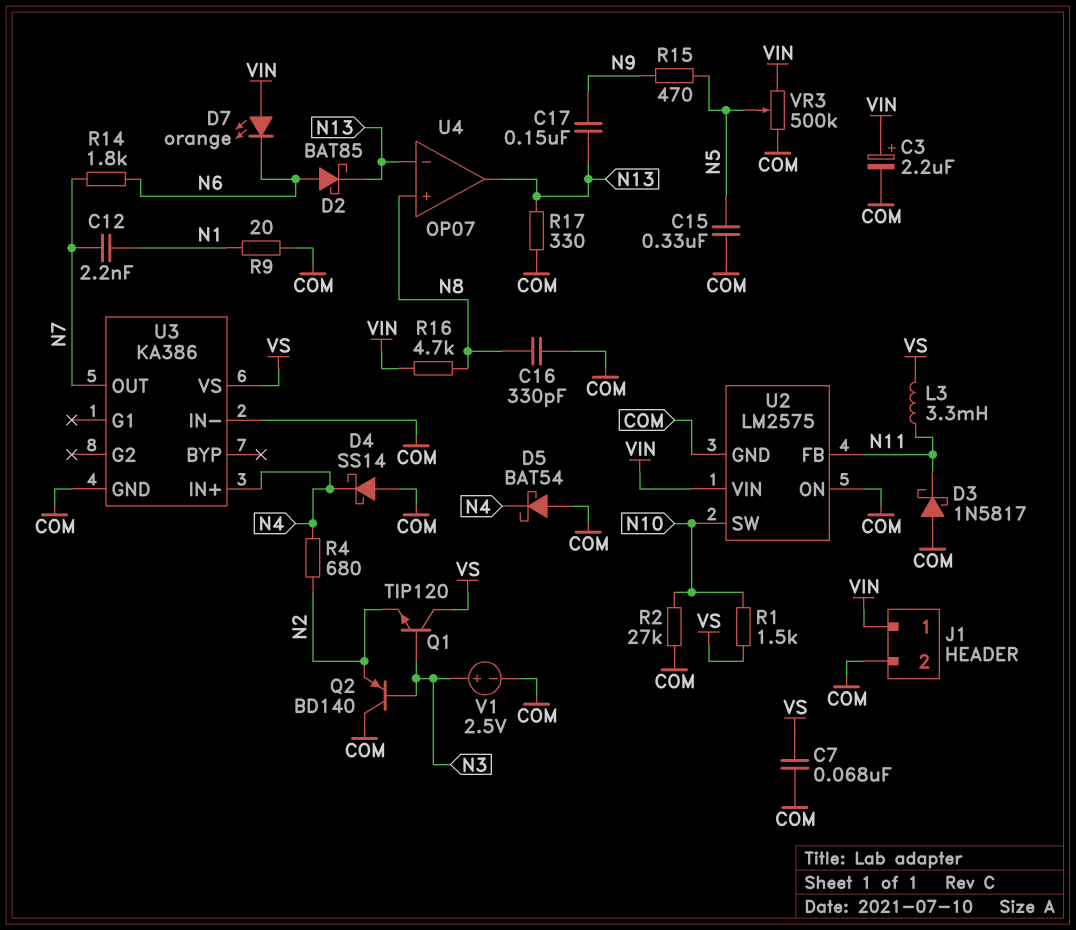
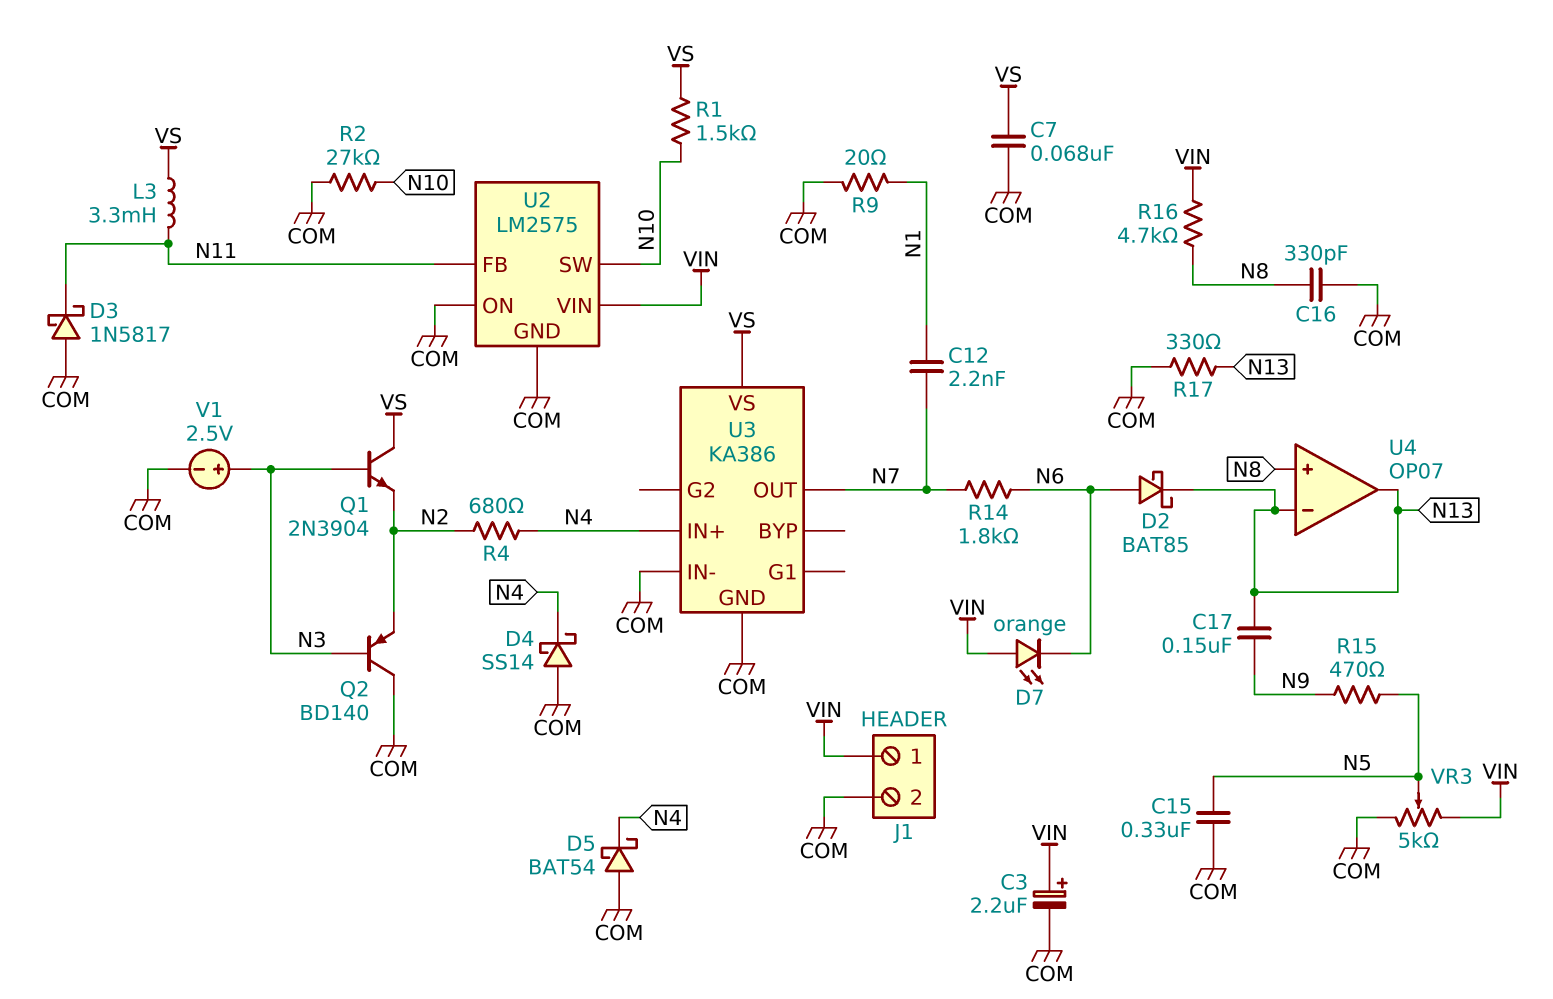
Q1: NPN TIP120 (B N3, C VS, E N2) -> NPN 2N3904 (B N3, C VS, E N2)
VR3: 500k (COM, VIN, wiper N5) -> 5k (COM, VIN, wiper N5)

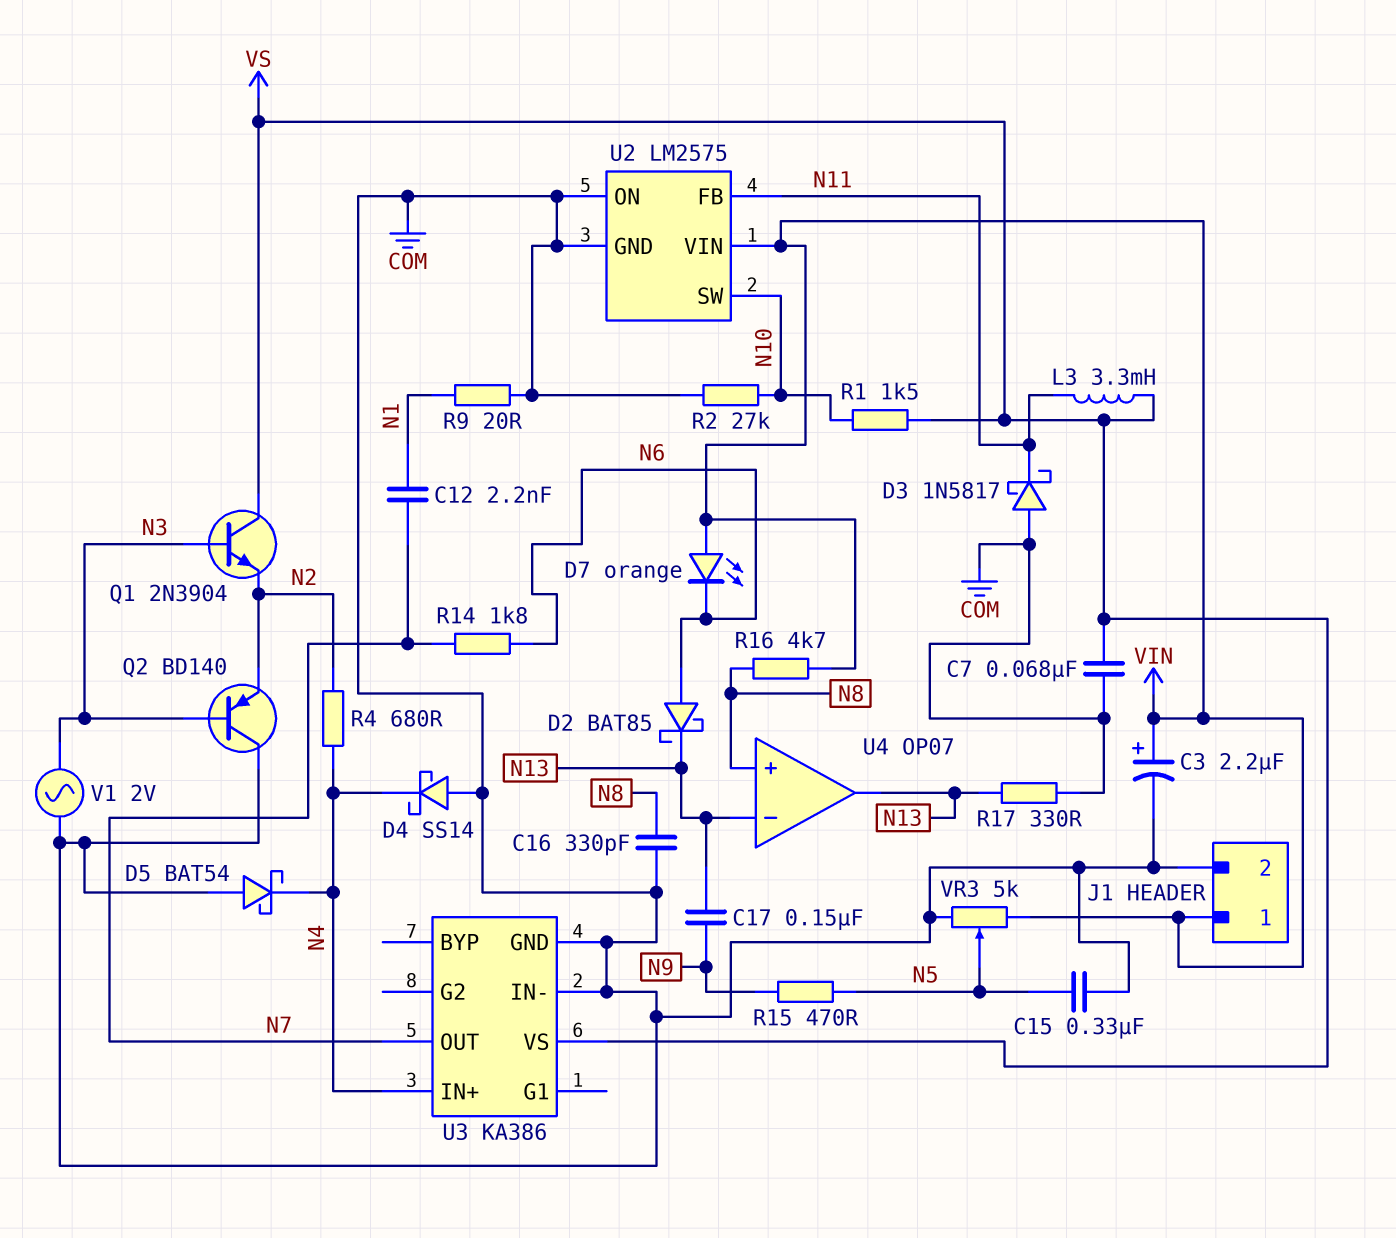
V1: 2.5V (plus N3, minus COM) -> AC 2V (COM, N3)

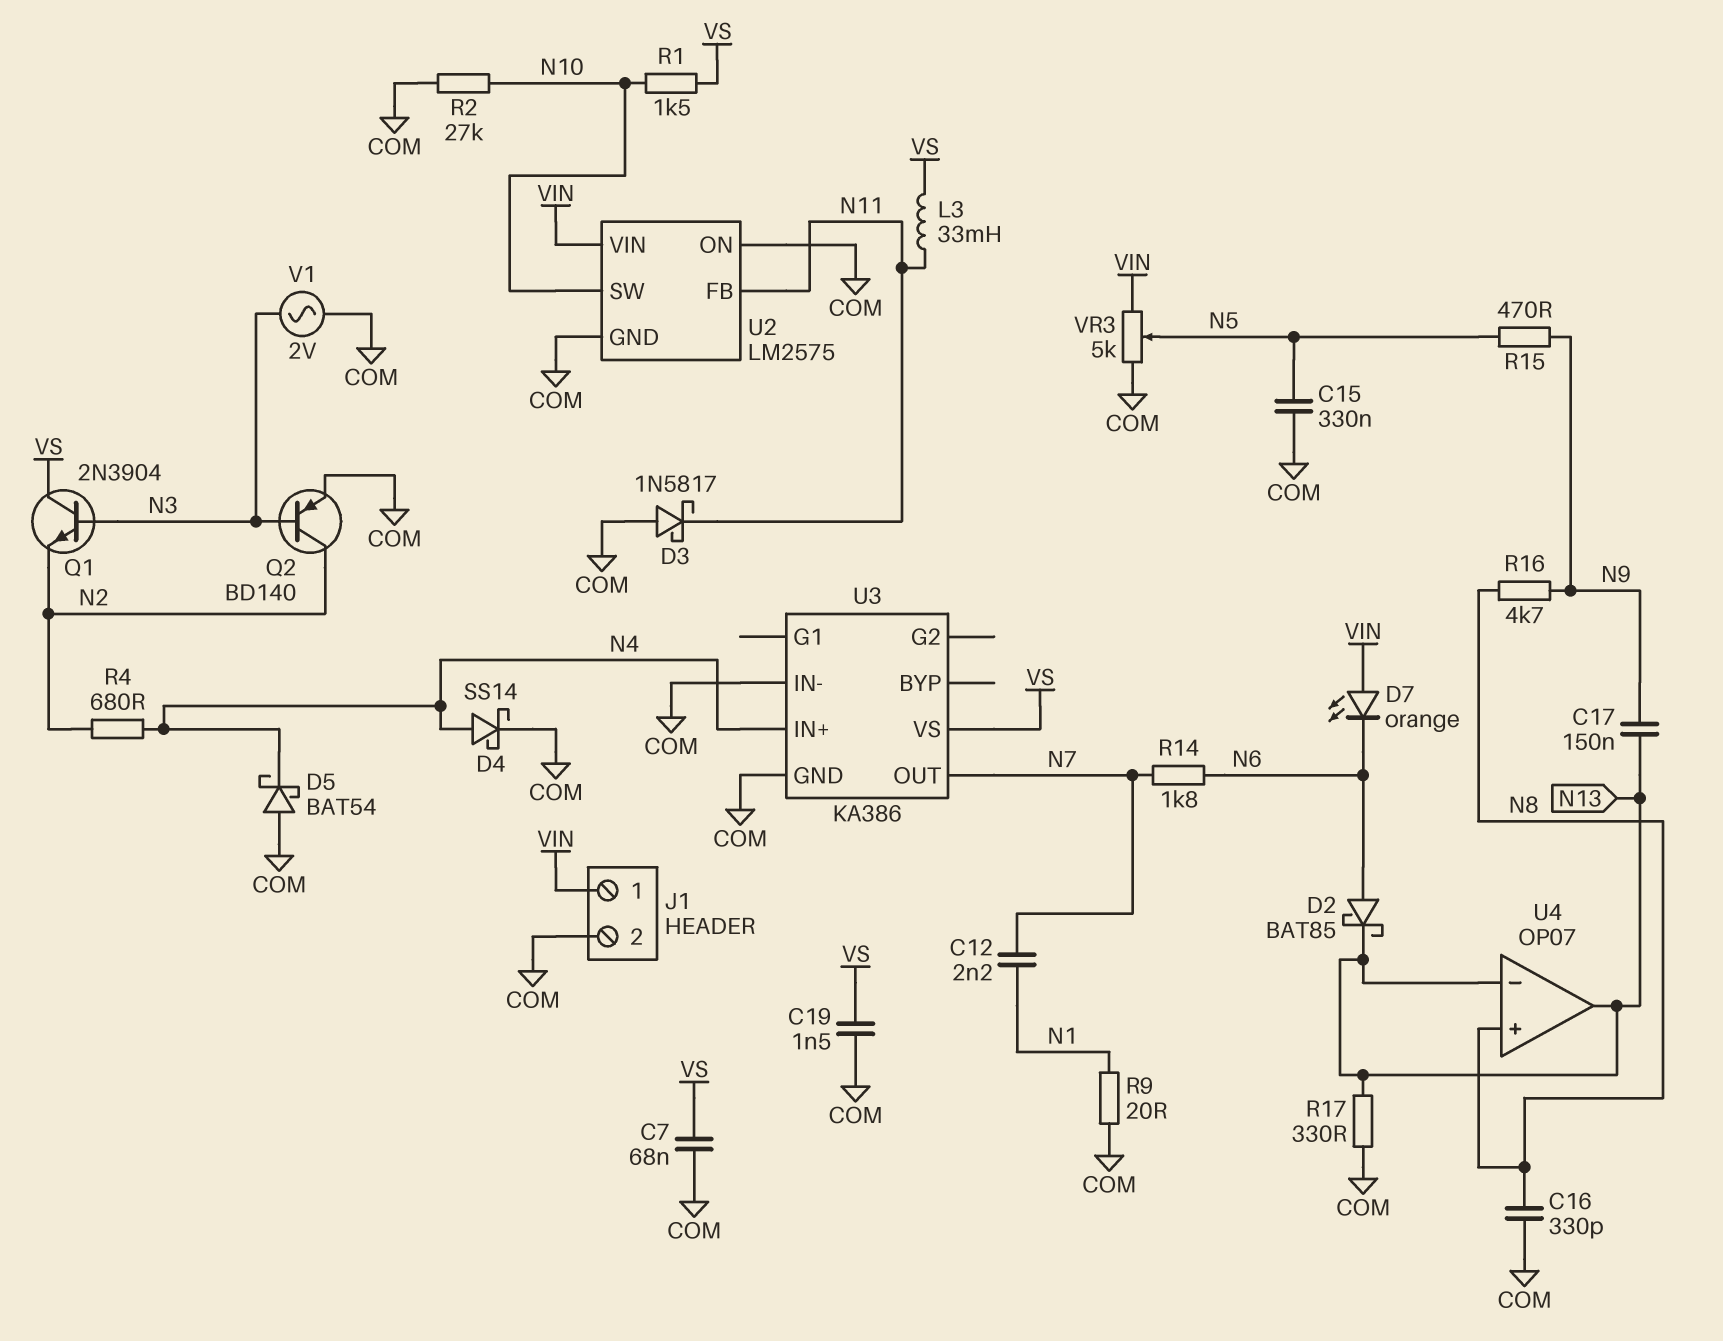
C3: 2.2uF (plus VIN, minus COM) -> none
C19: none -> 1.5nF (COM, VS)
D4: schottky SS14 (A COM, K N4) -> schottky SS14 (A N4, K COM)
L3: 3.3mH (N11, VS) -> 33mH (N11, VS)
Q2: PNP BD140 (B N3, C COM, E N2) -> PNP BD140 (B N3, C N2, E COM)
R16: 4.7k (N8, VIN) -> 4.7k (N8, N9)

